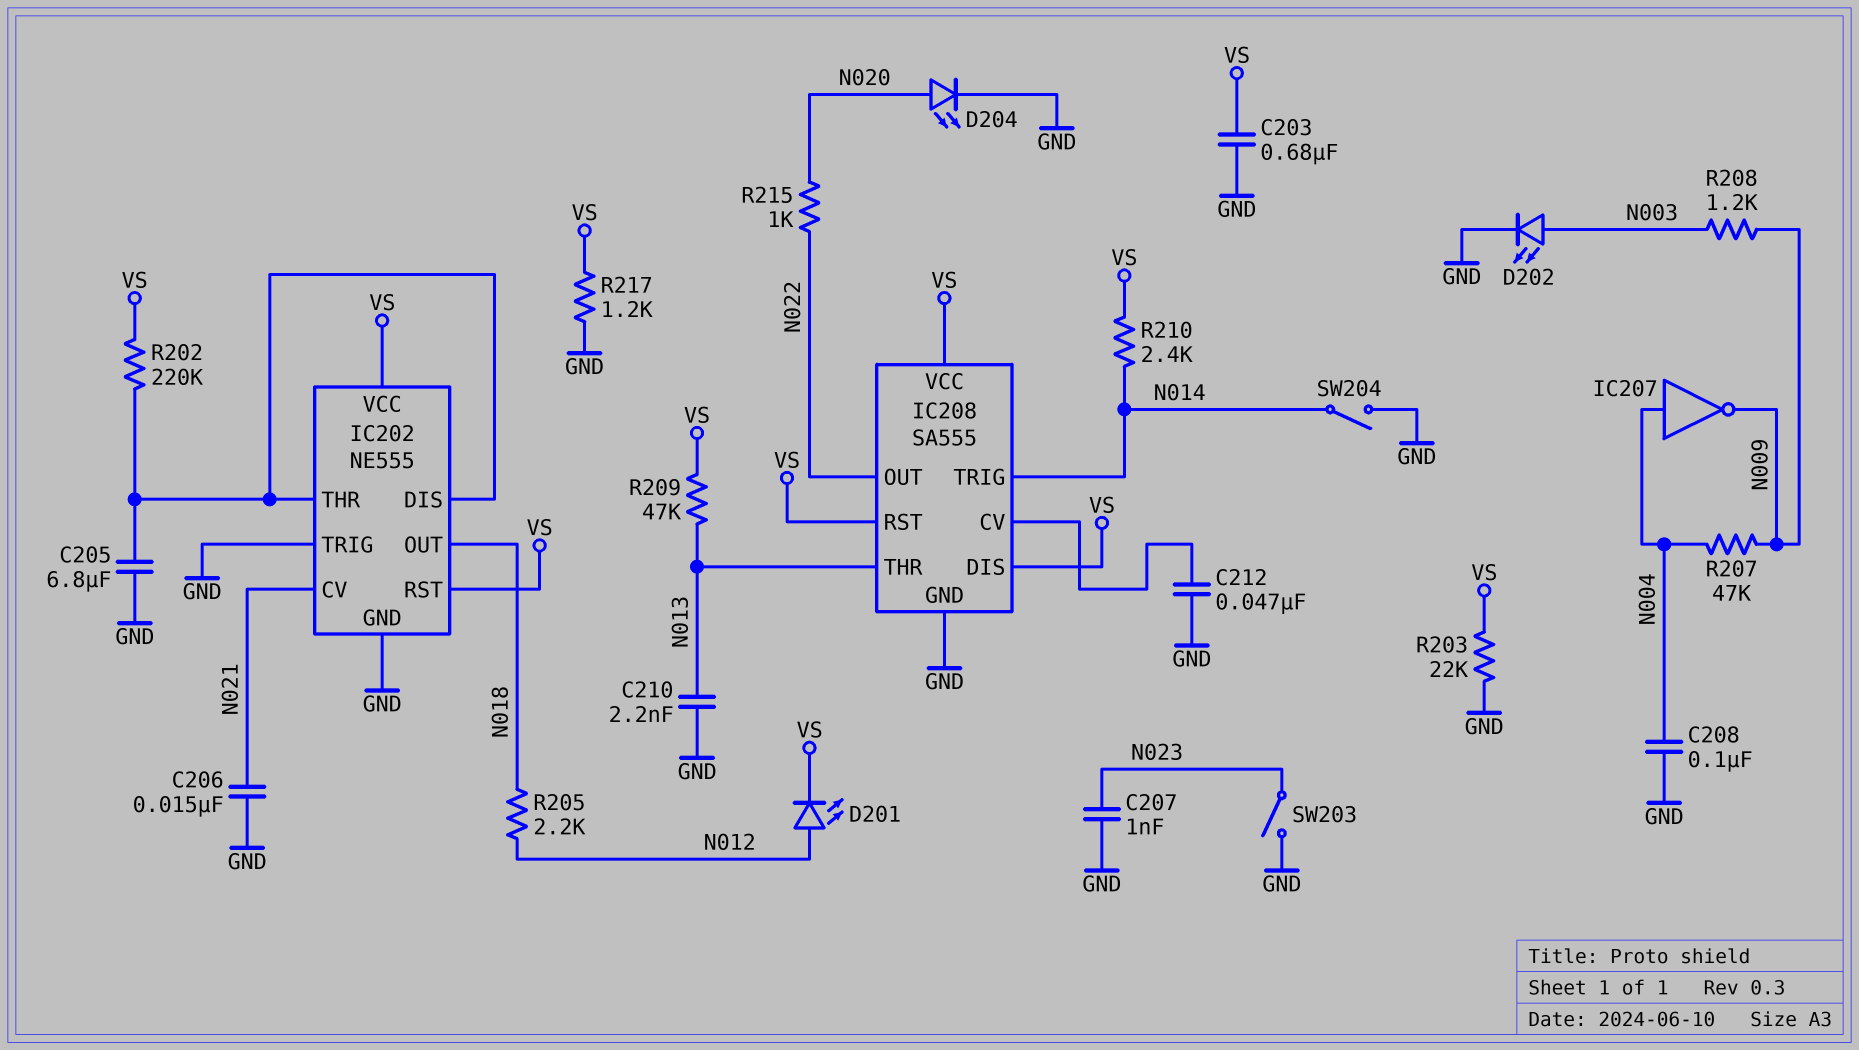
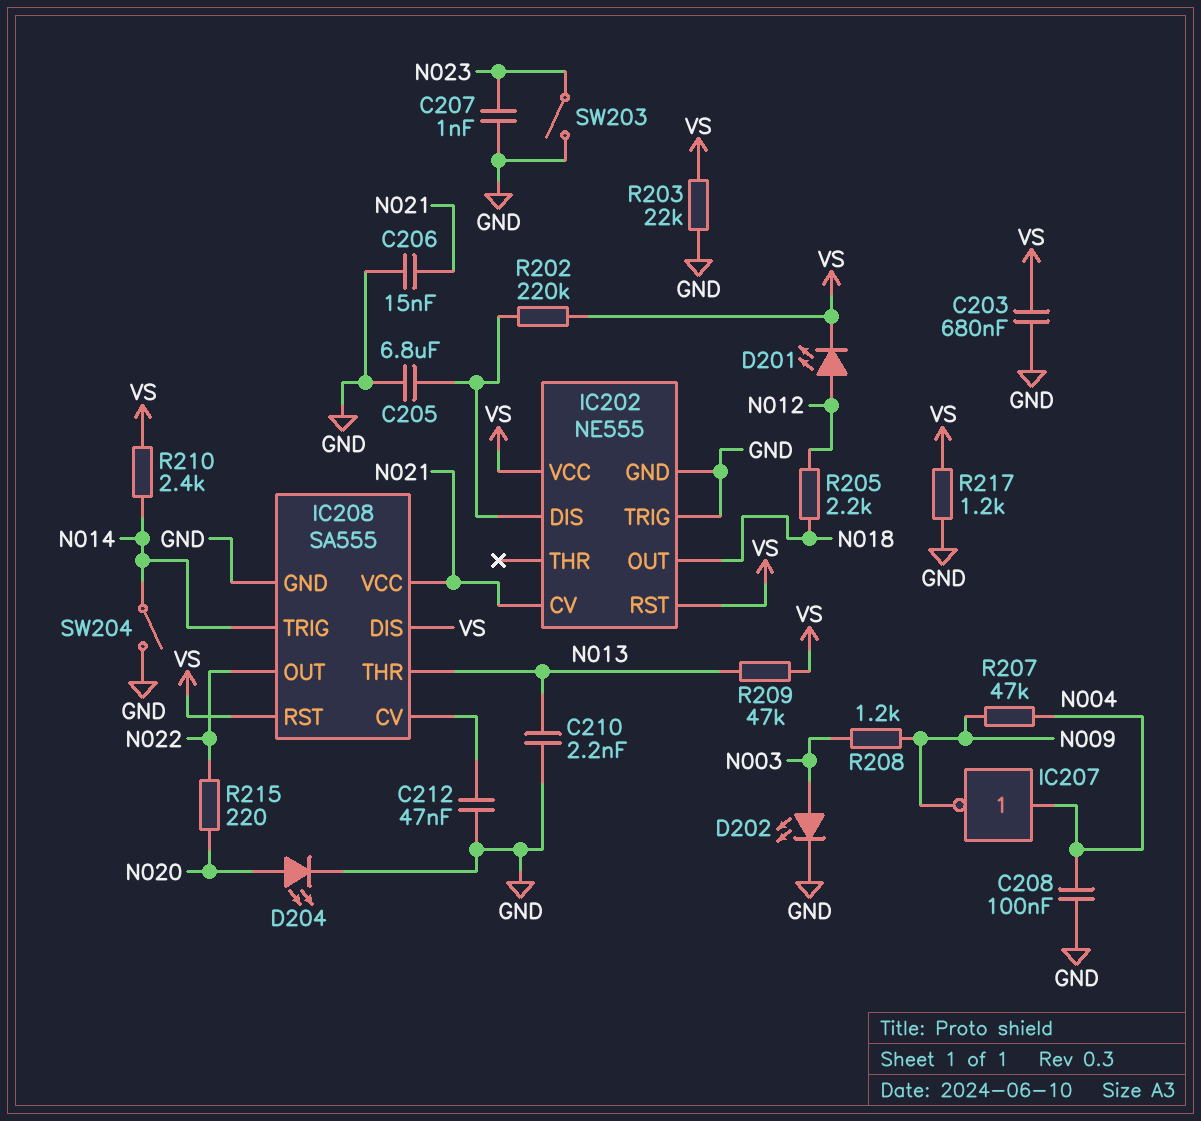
IC202 pin THR: IC202/DIS -> none
IC208 pin VCC: VS -> N021
R215: 1k (N020, N022) -> 220 (N020, N022)

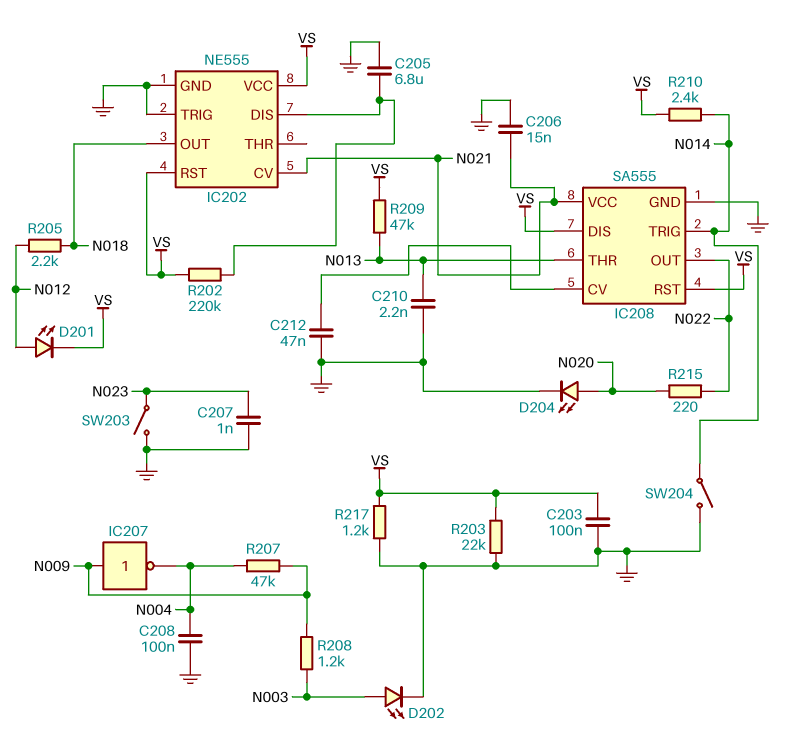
C203: 680nF (GND, VS) -> 100nF (GND, VS)
IC207: NOT (in N004, out N009) -> NOT (in N009, out N004)

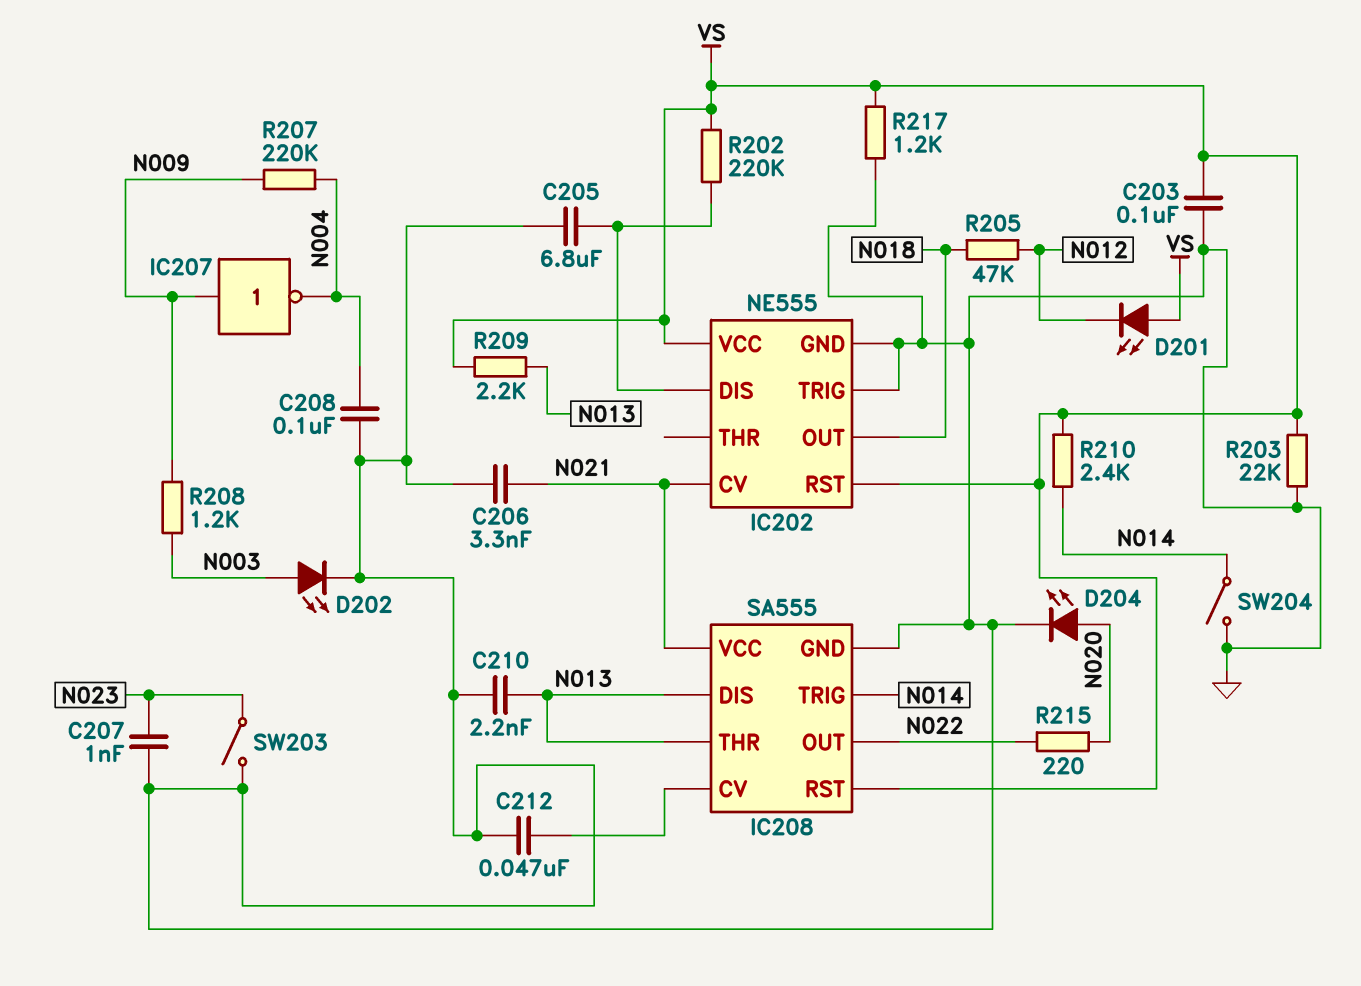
C206: 15nF (GND, N021) -> 3.3nF (GND, N021)
D201: LED (A N012, K VS) -> LED (A VS, K N012)
IC208 pin DIS: VS -> N013
R205: 2.2k (N012, N018) -> 47k (N012, N018)
R207: 47k (N004, N009) -> 220k (N004, N009)
R209: 47k (N013, VS) -> 2.2k (N013, VS)

